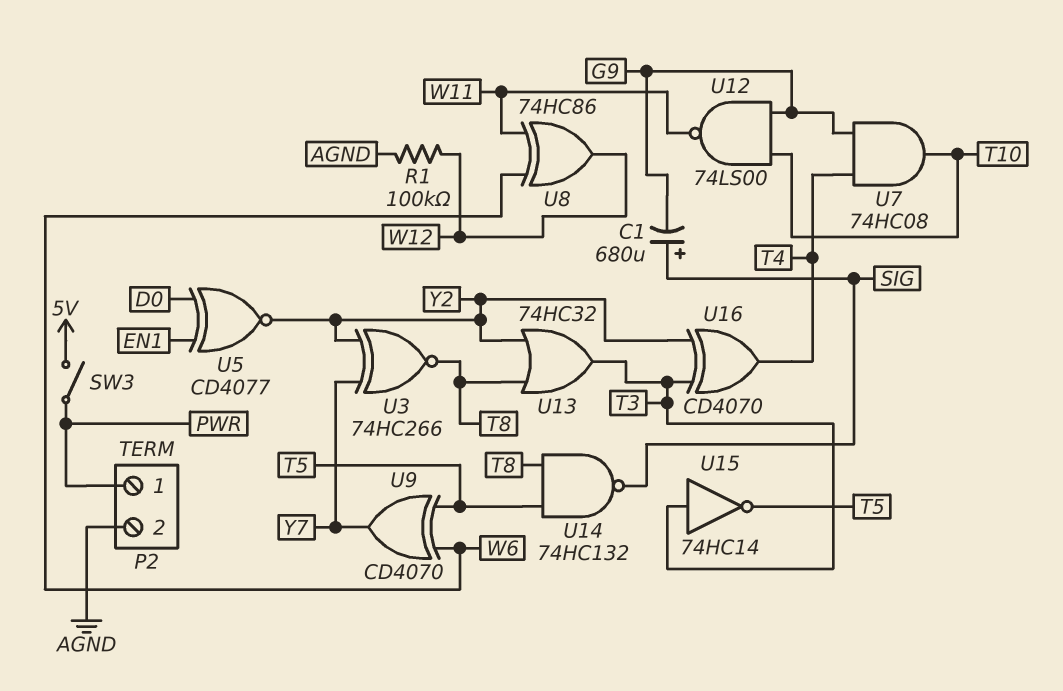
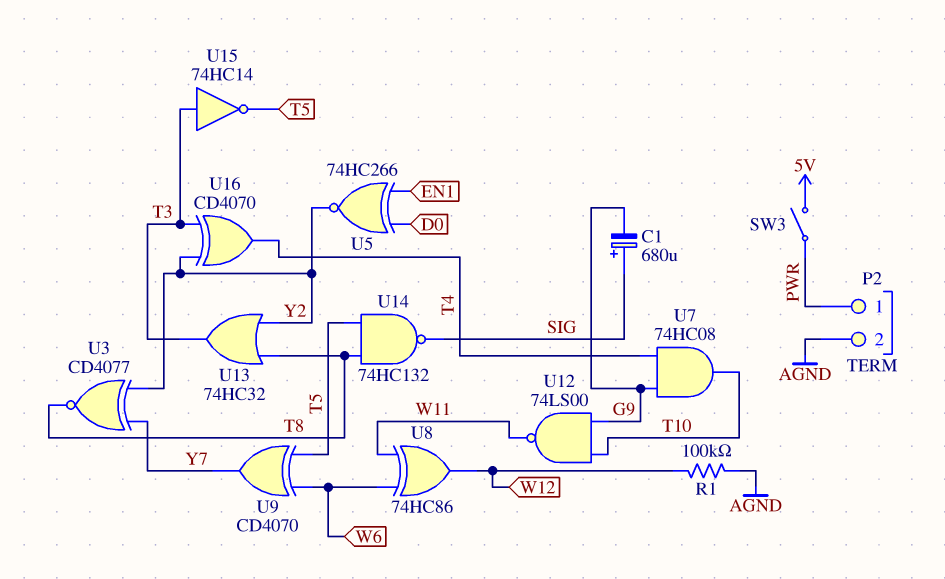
U3: XNOR 74HC266 (in Y2, in Y7, out T8) -> XNOR CD4077 (in Y2, in Y7, out T8)
U5: XNOR CD4077 (in D0, in EN1, out Y2) -> XNOR 74HC266 (in D0, in EN1, out Y2)

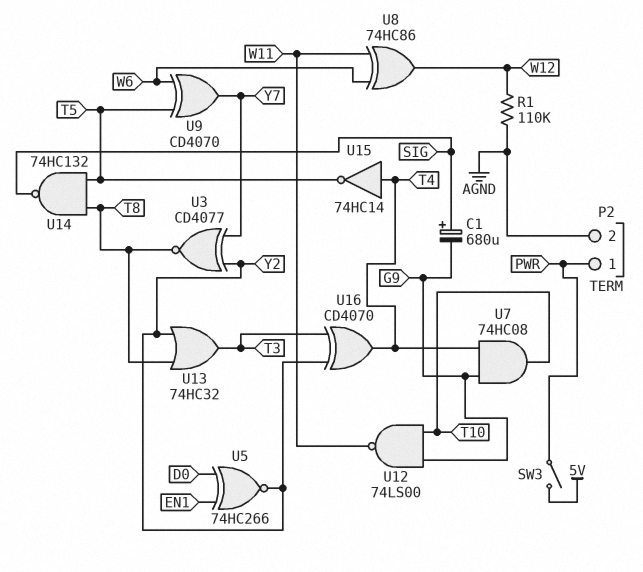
R1: 100k (AGND, W12) -> 110k (AGND, W12)
U15: NOT 74HC14 (in T3, out T5) -> NOT 74HC14 (in T4, out T5)

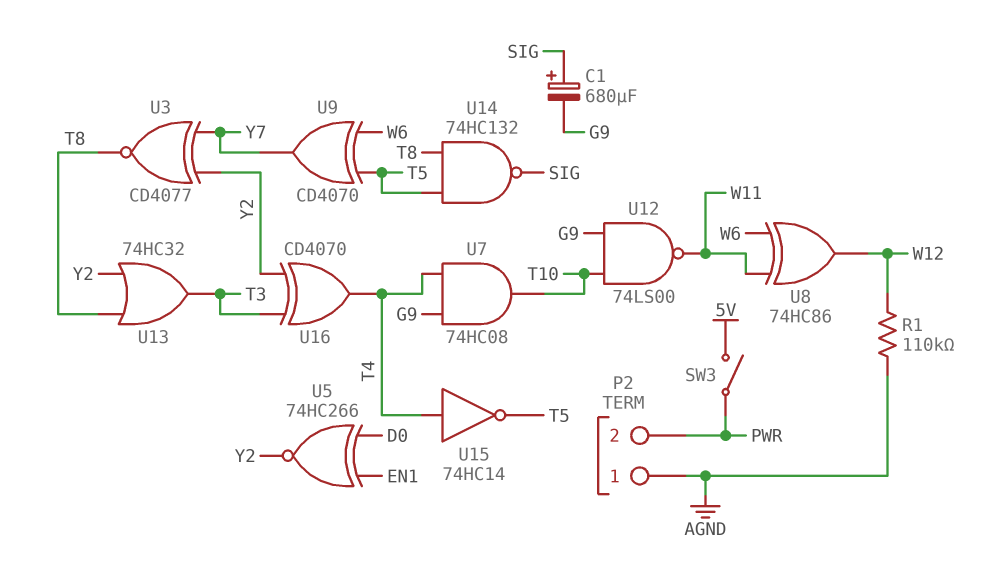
P2 pin 1: PWR -> AGND
P2 pin 2: AGND -> PWR

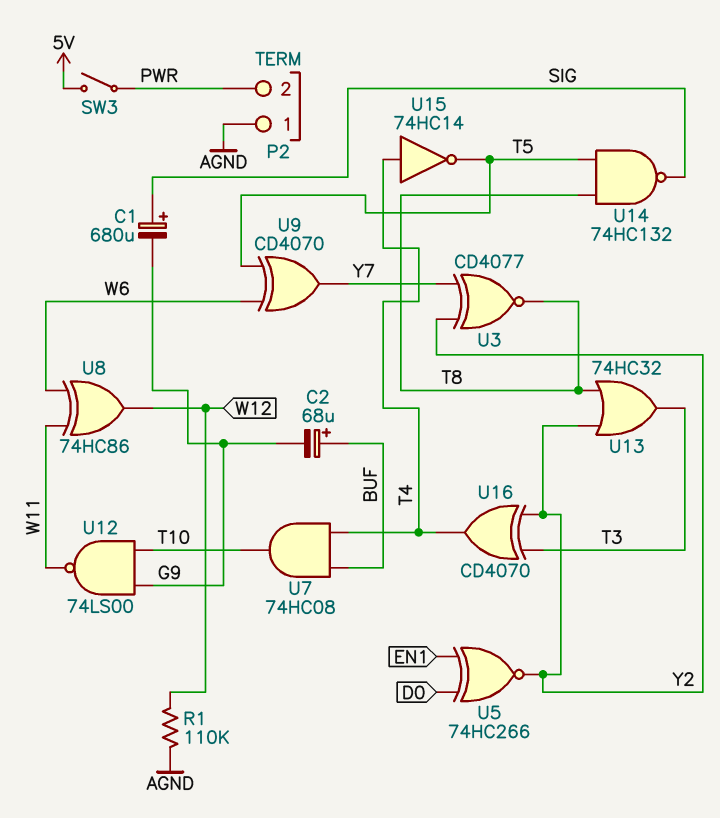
C2: none -> 68uF (plus BUF, minus G9)
U7: AND 74HC08 (in G9, in T4, out T10) -> AND 74HC08 (in BUF, in T4, out T10)

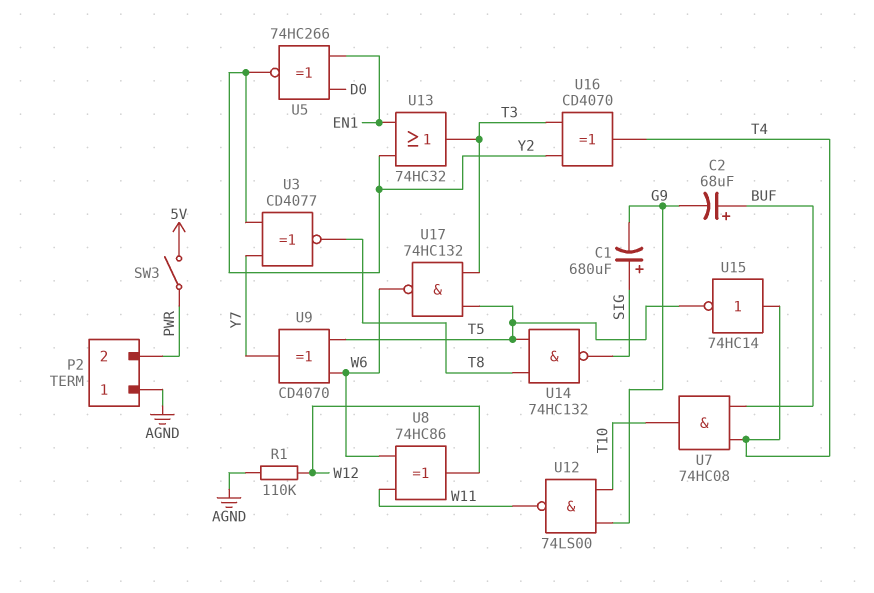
U13: OR 74HC32 (in T8, in Y2, out T3) -> OR 74HC32 (in EN1, in Y2, out T3)
U17: none -> NAND 74HC132 (in T3, in T5, out W6)

